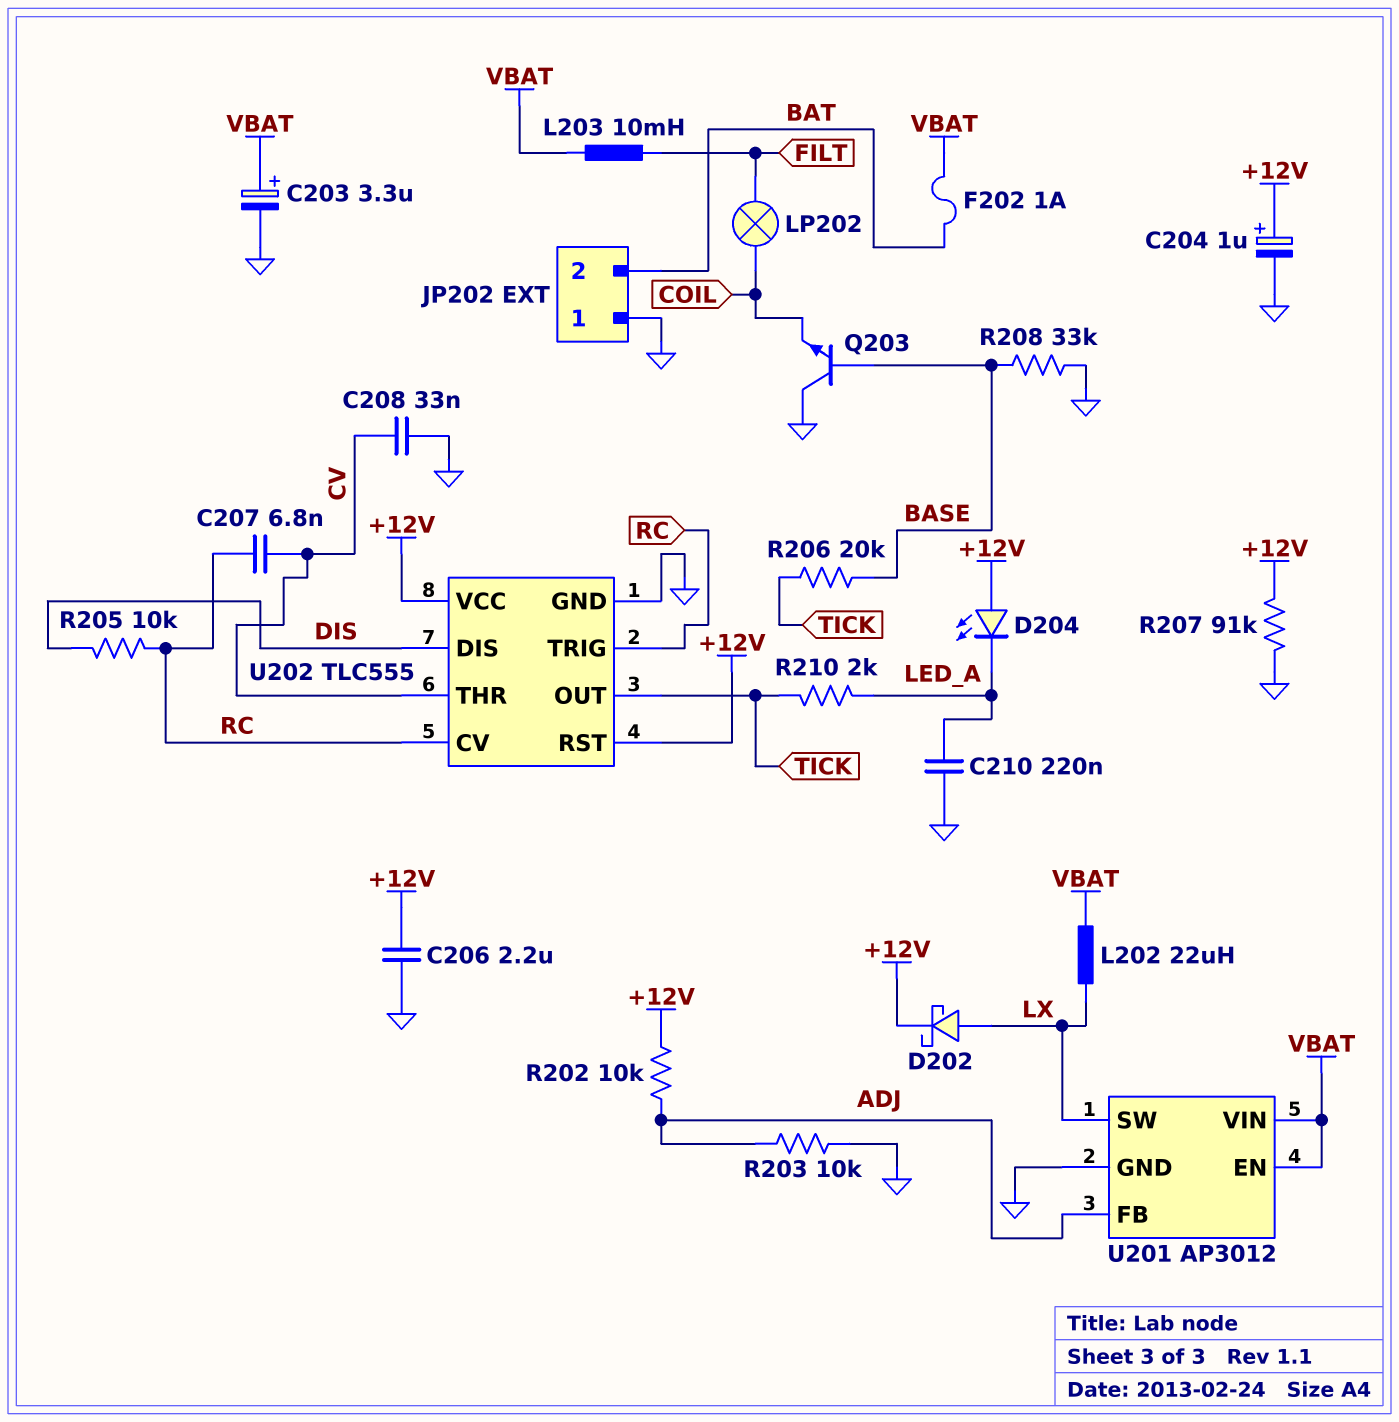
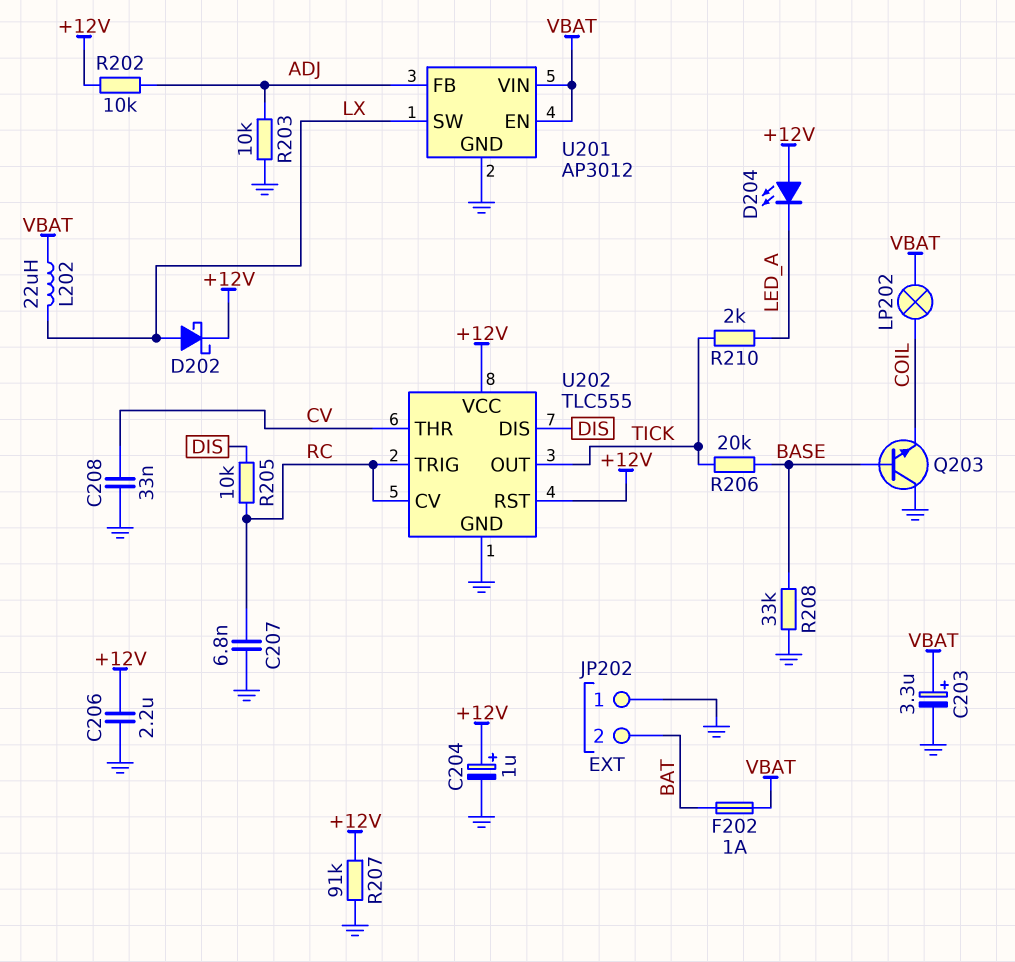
C207: 6.8nF (CV, RC) -> 6.8nF (GND, RC)
C210: 220nF (GND, LED_A) -> none
L203: 10mH (FILT, VBAT) -> none
LP202: lamp (COIL, FILT) -> lamp (COIL, VBAT)

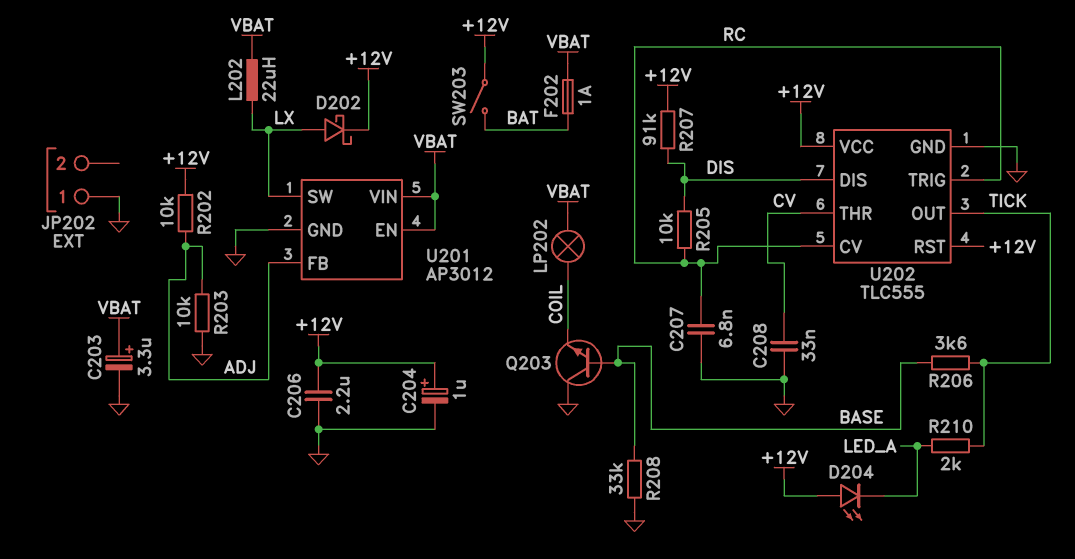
JP202 pin 2: BAT -> none
R206: 20k (BASE, TICK) -> 3.6k (BASE, TICK)
R207: 91k (+12V, GND) -> 91k (+12V, DIS)
SW203: none -> switch (+12V, BAT)

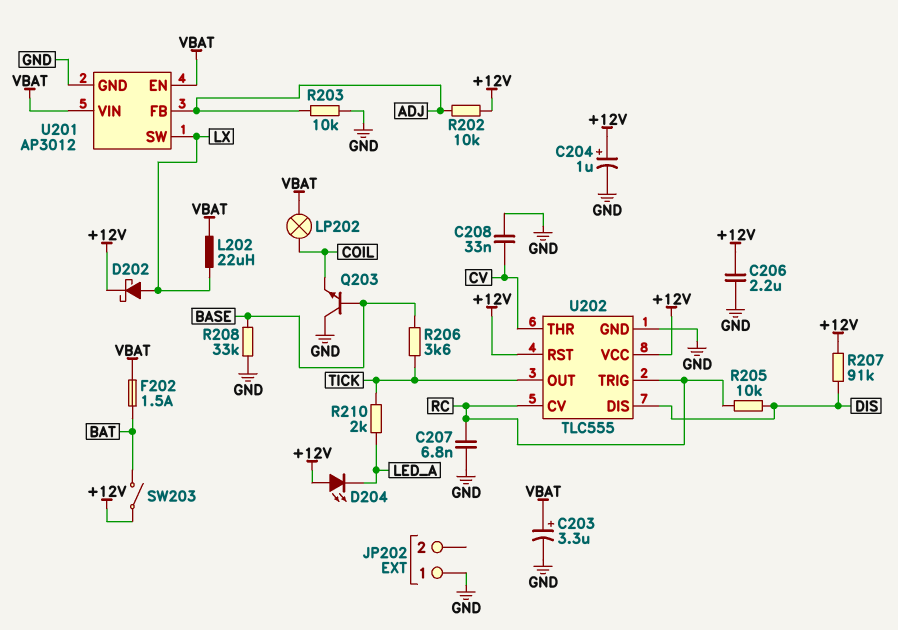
F202: 1A (BAT, VBAT) -> 1.5A (BAT, VBAT)

